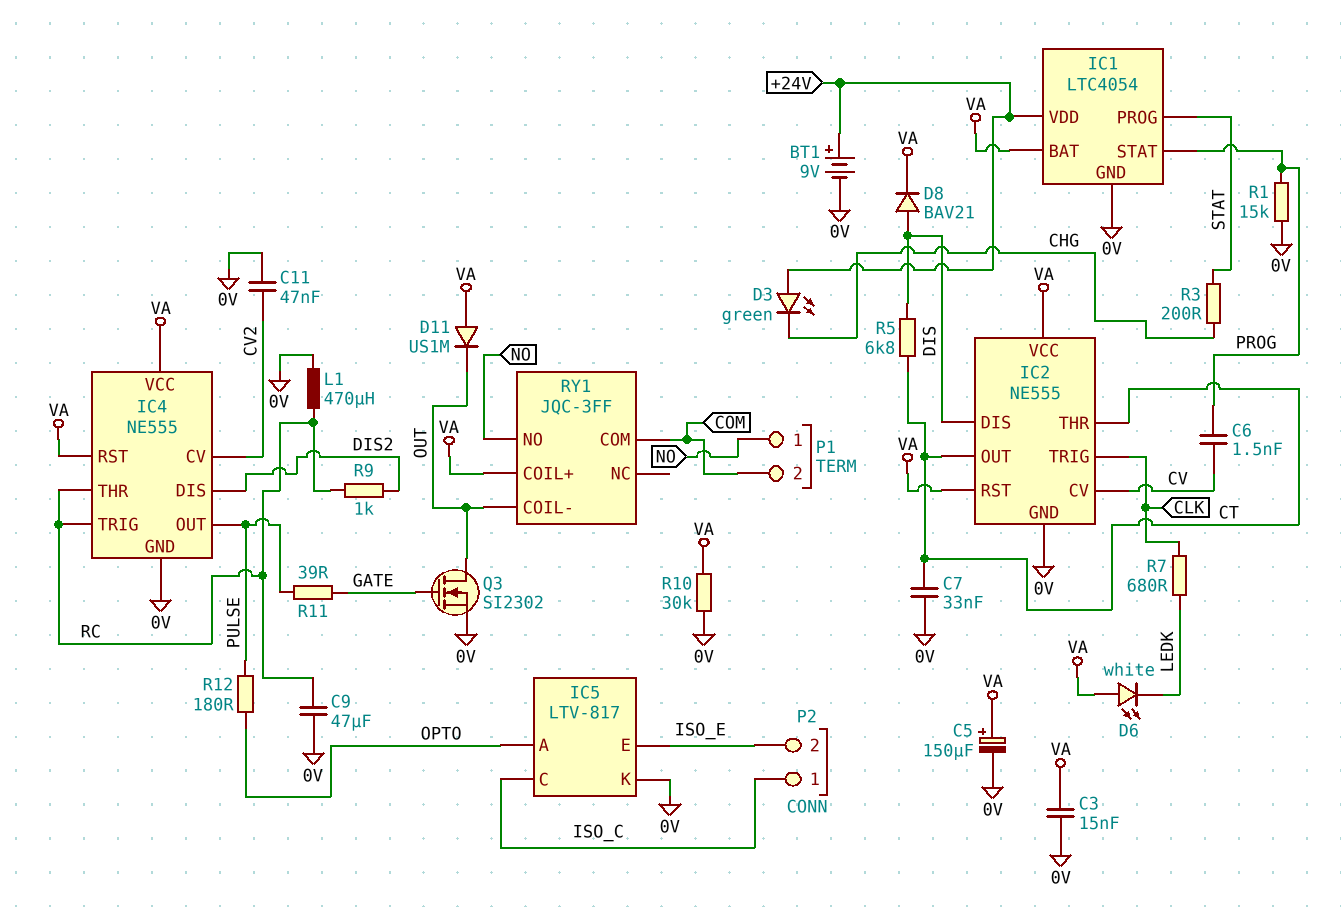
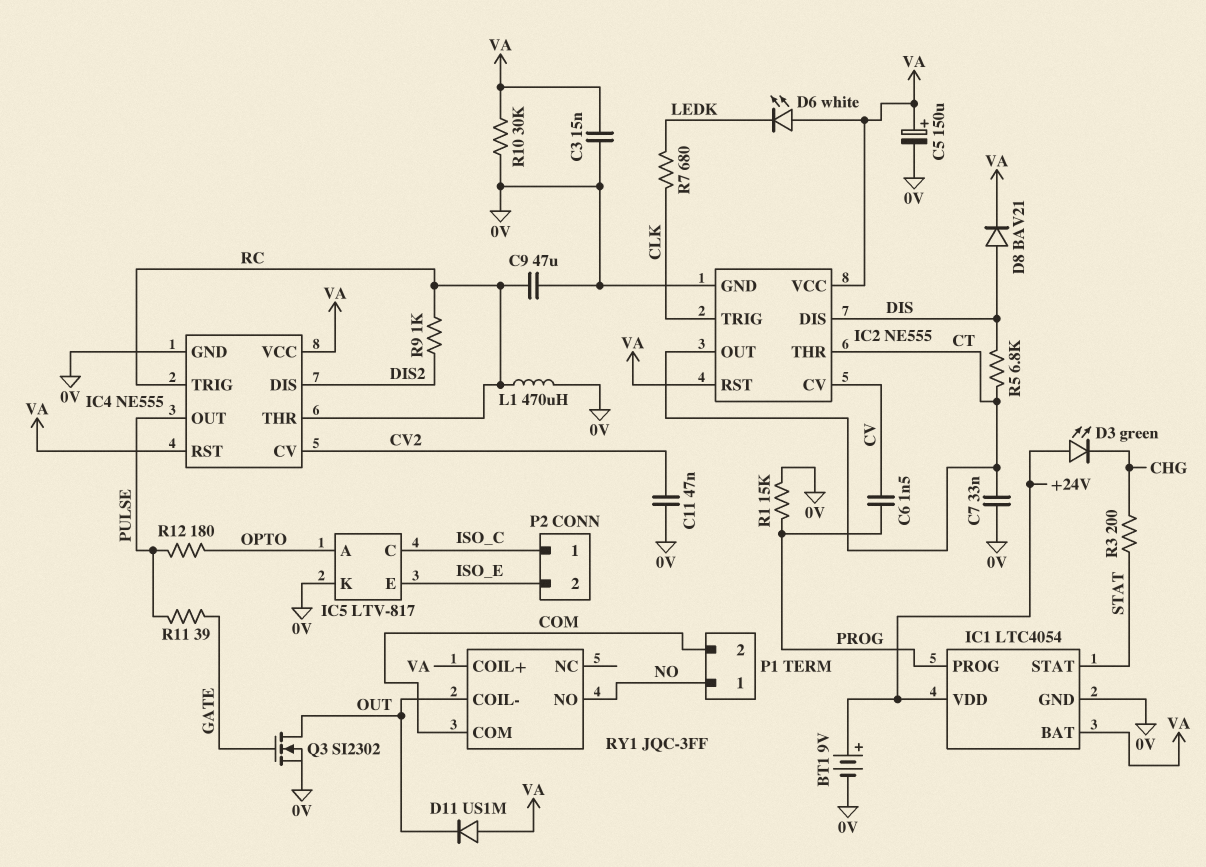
IC1 pin PROG: STAT -> PROG
IC1 pin STAT: PROG -> STAT

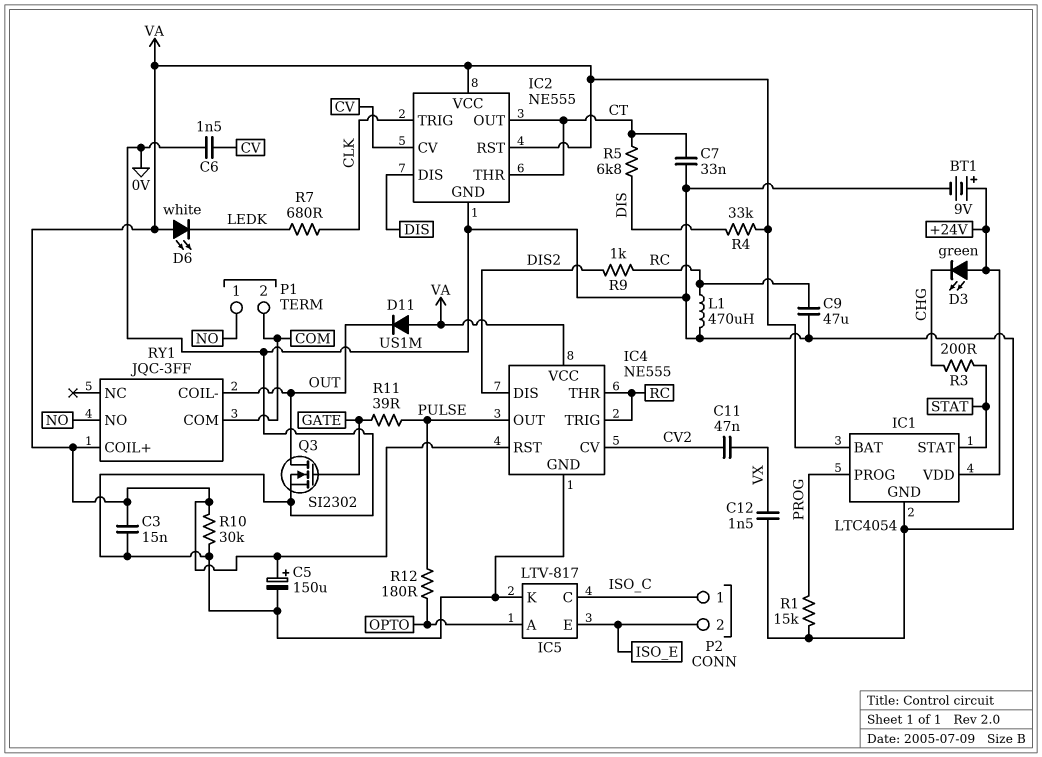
C6: 1.5nF (CV, PROG) -> 1.5nF (0V, CV)
C11: 47nF (0V, CV2) -> 47nF (CV2, VX)
C12: none -> 1.5nF (0V, VX)
D8: diode BAV21 (A DIS, K VA) -> none
R4: none -> 33k (DIS, VA)

